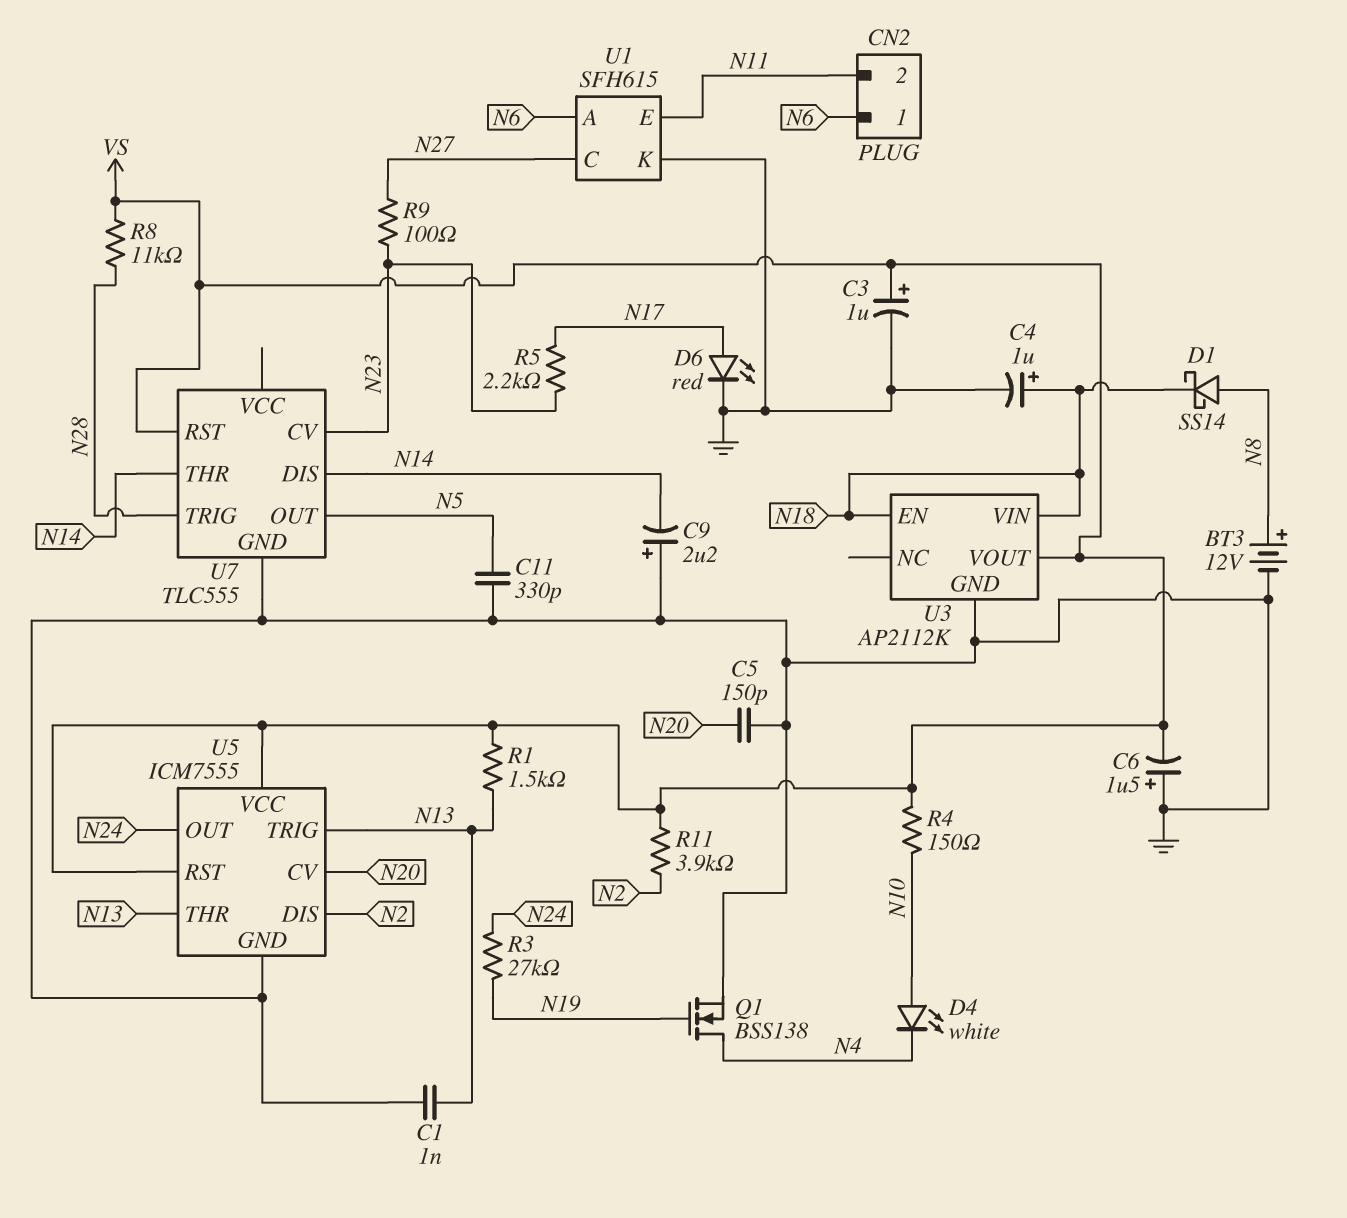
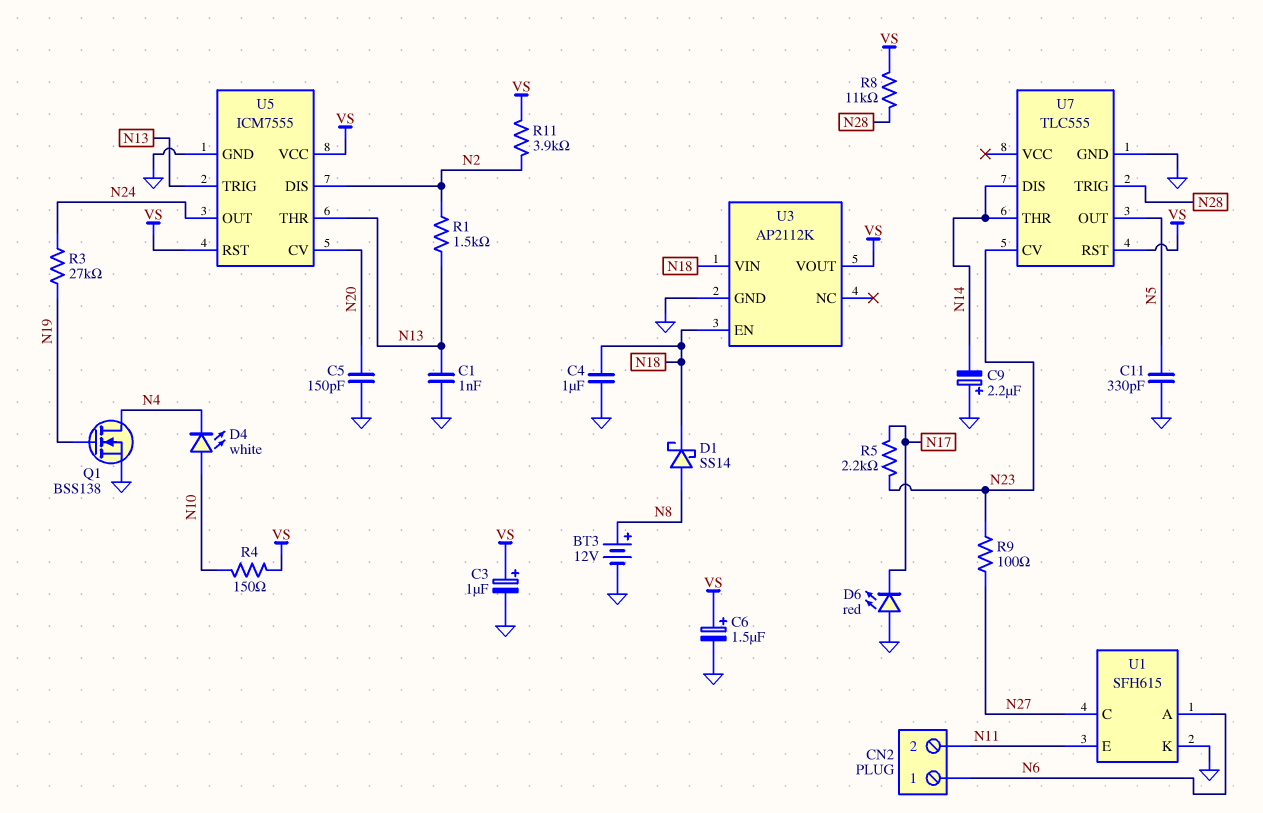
C4: 1uF (plus N18, minus GND) -> 1uF (GND, N18)
C6: 1.5uF (plus GND, minus VS) -> 1.5uF (plus VS, minus GND)
D6: LED red (A N17, K GND) -> LED red (A GND, K N17)
R1: 1.5k (N13, VS) -> 1.5k (N2, N13)

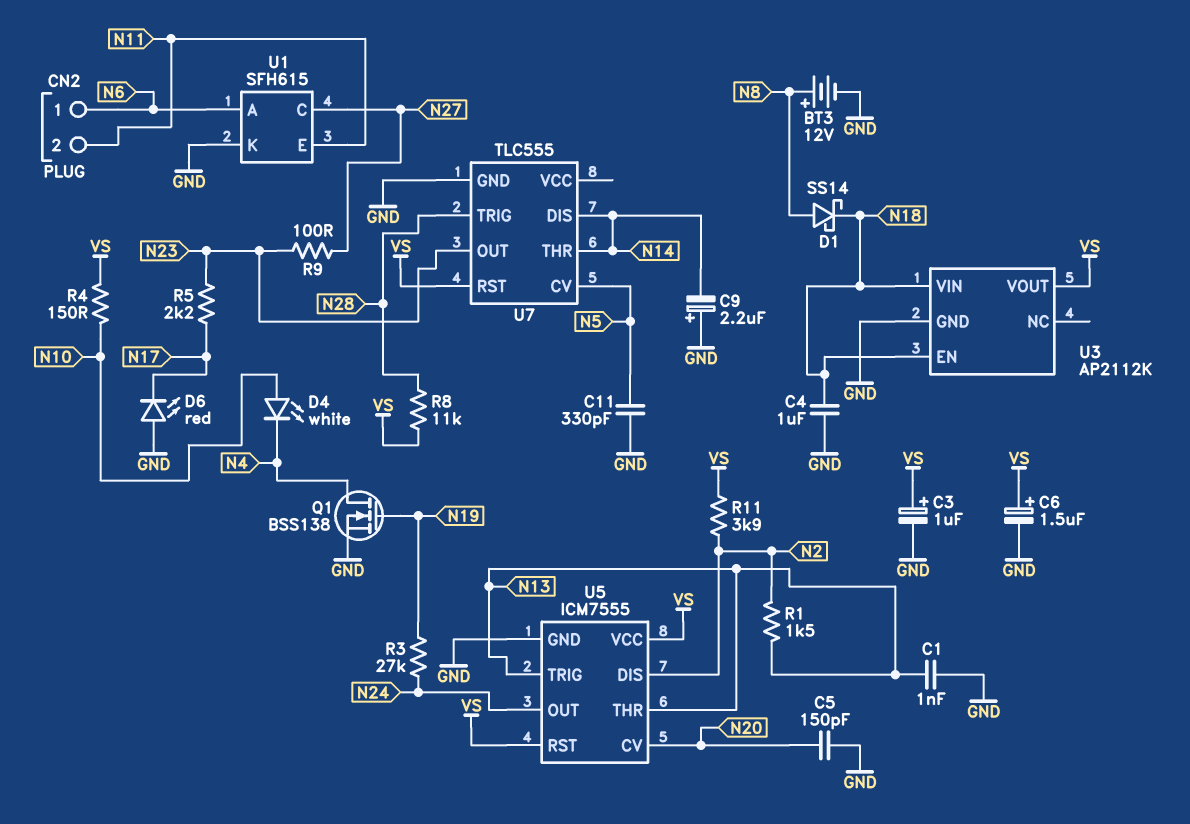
U7 pin CV: N23 -> N5
U7 pin OUT: N5 -> N23

